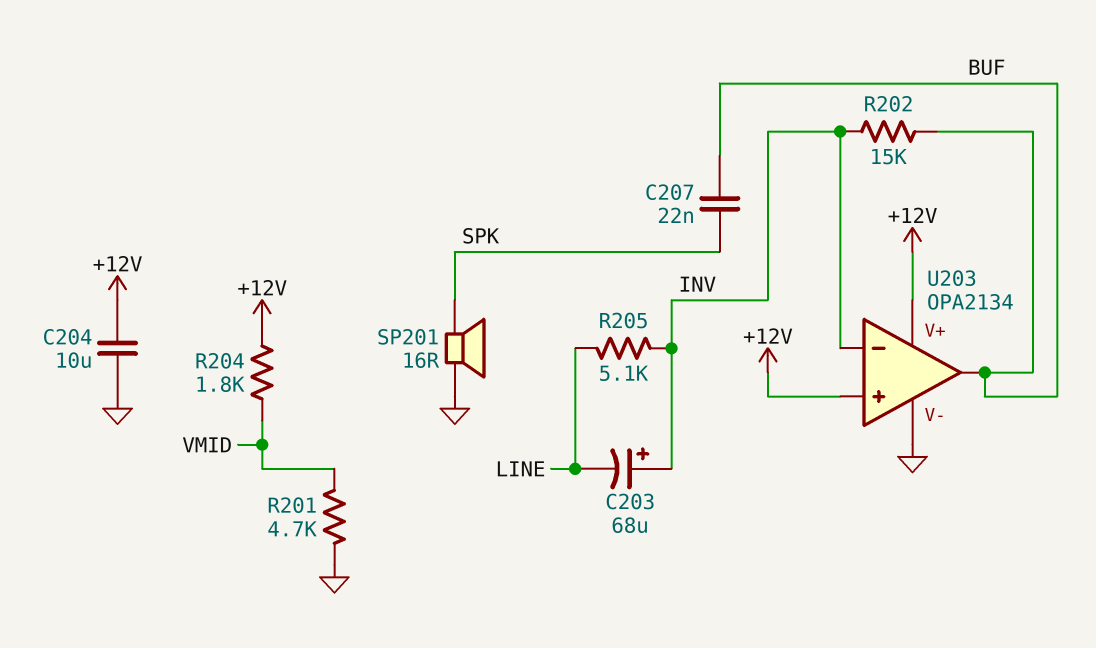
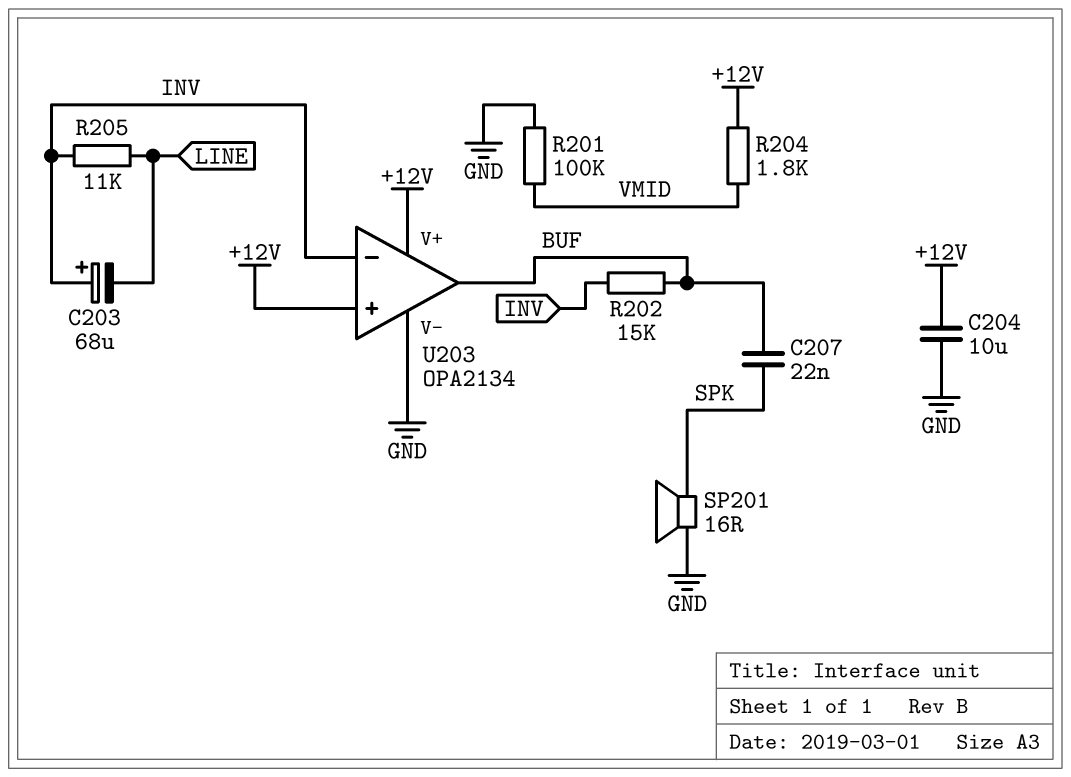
R201: 4.7k (GND, VMID) -> 100k (GND, VMID)
R205: 5.1k (INV, LINE) -> 11k (INV, LINE)

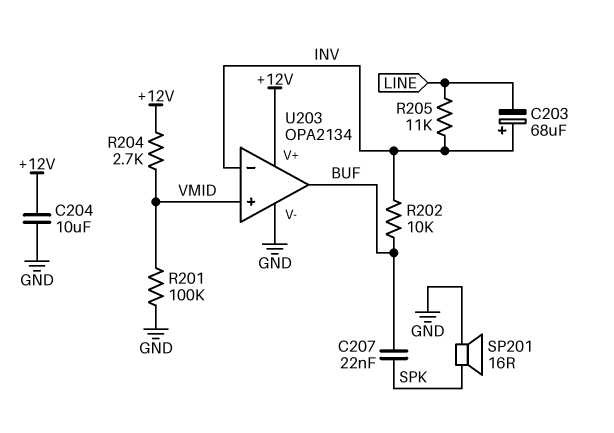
R202: 15k (BUF, INV) -> 10k (BUF, INV)
R204: 1.8k (+12V, VMID) -> 2.7k (+12V, VMID)
U203 pin in+: +12V -> VMID

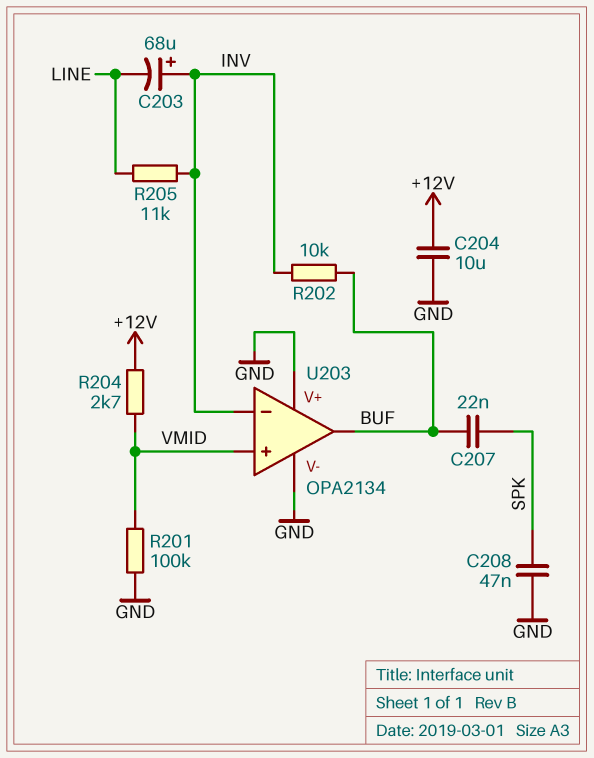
C208: none -> 47nF (GND, SPK)
SP201: speaker 16R (GND, SPK) -> none
U203 pin V+: +12V -> GND

